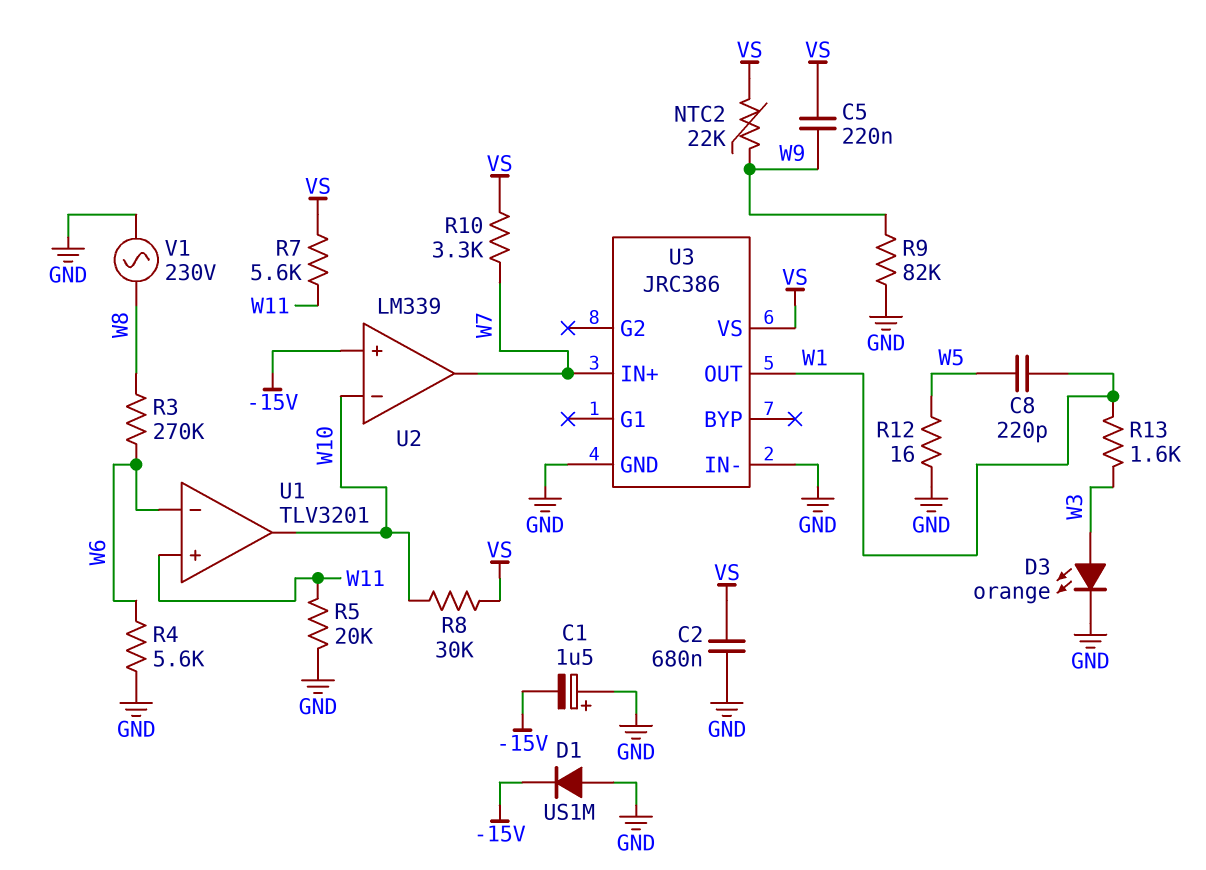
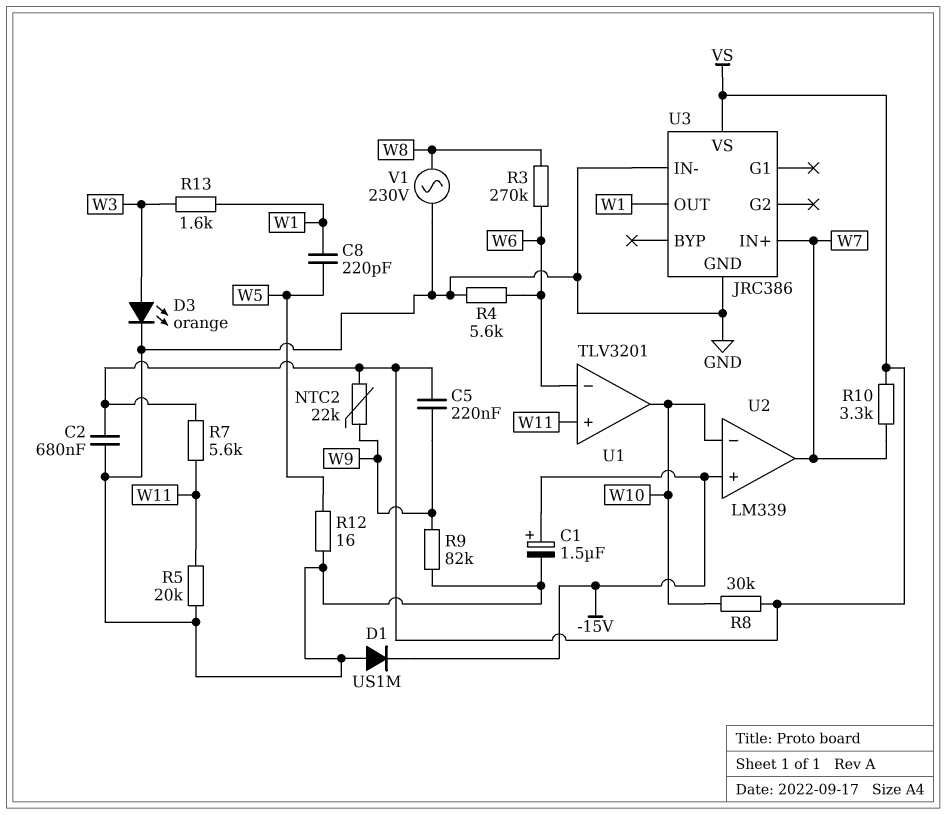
C1: 1.5uF (plus GND, minus -15V) -> 1.5uF (plus -15V, minus GND)

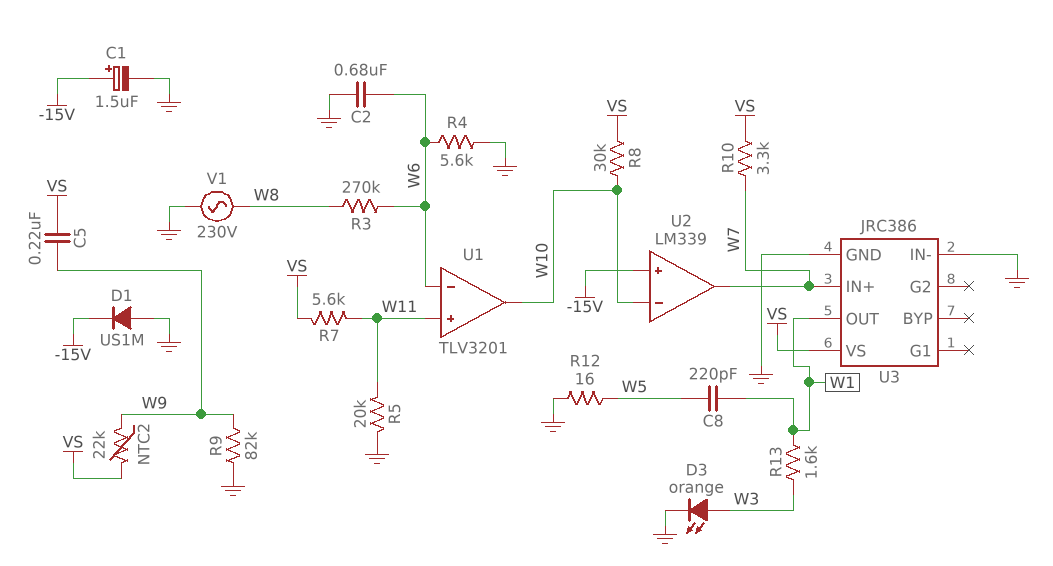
C2: 680nF (GND, VS) -> 680nF (GND, W6)

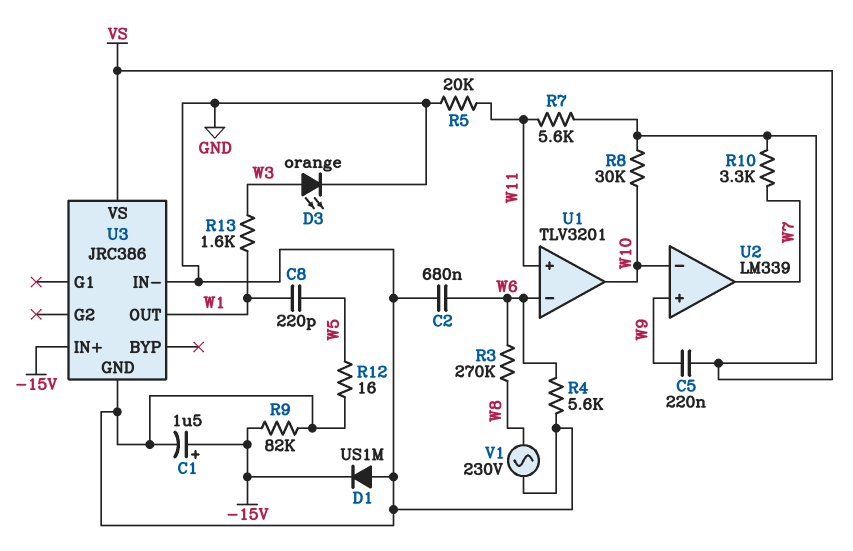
NTC2: 22k (VS, W9) -> none
R9: 82k (GND, W9) -> 82k (-15V, GND)
U2 pin in+: -15V -> W9
U3 pin IN+: W7 -> -15V

